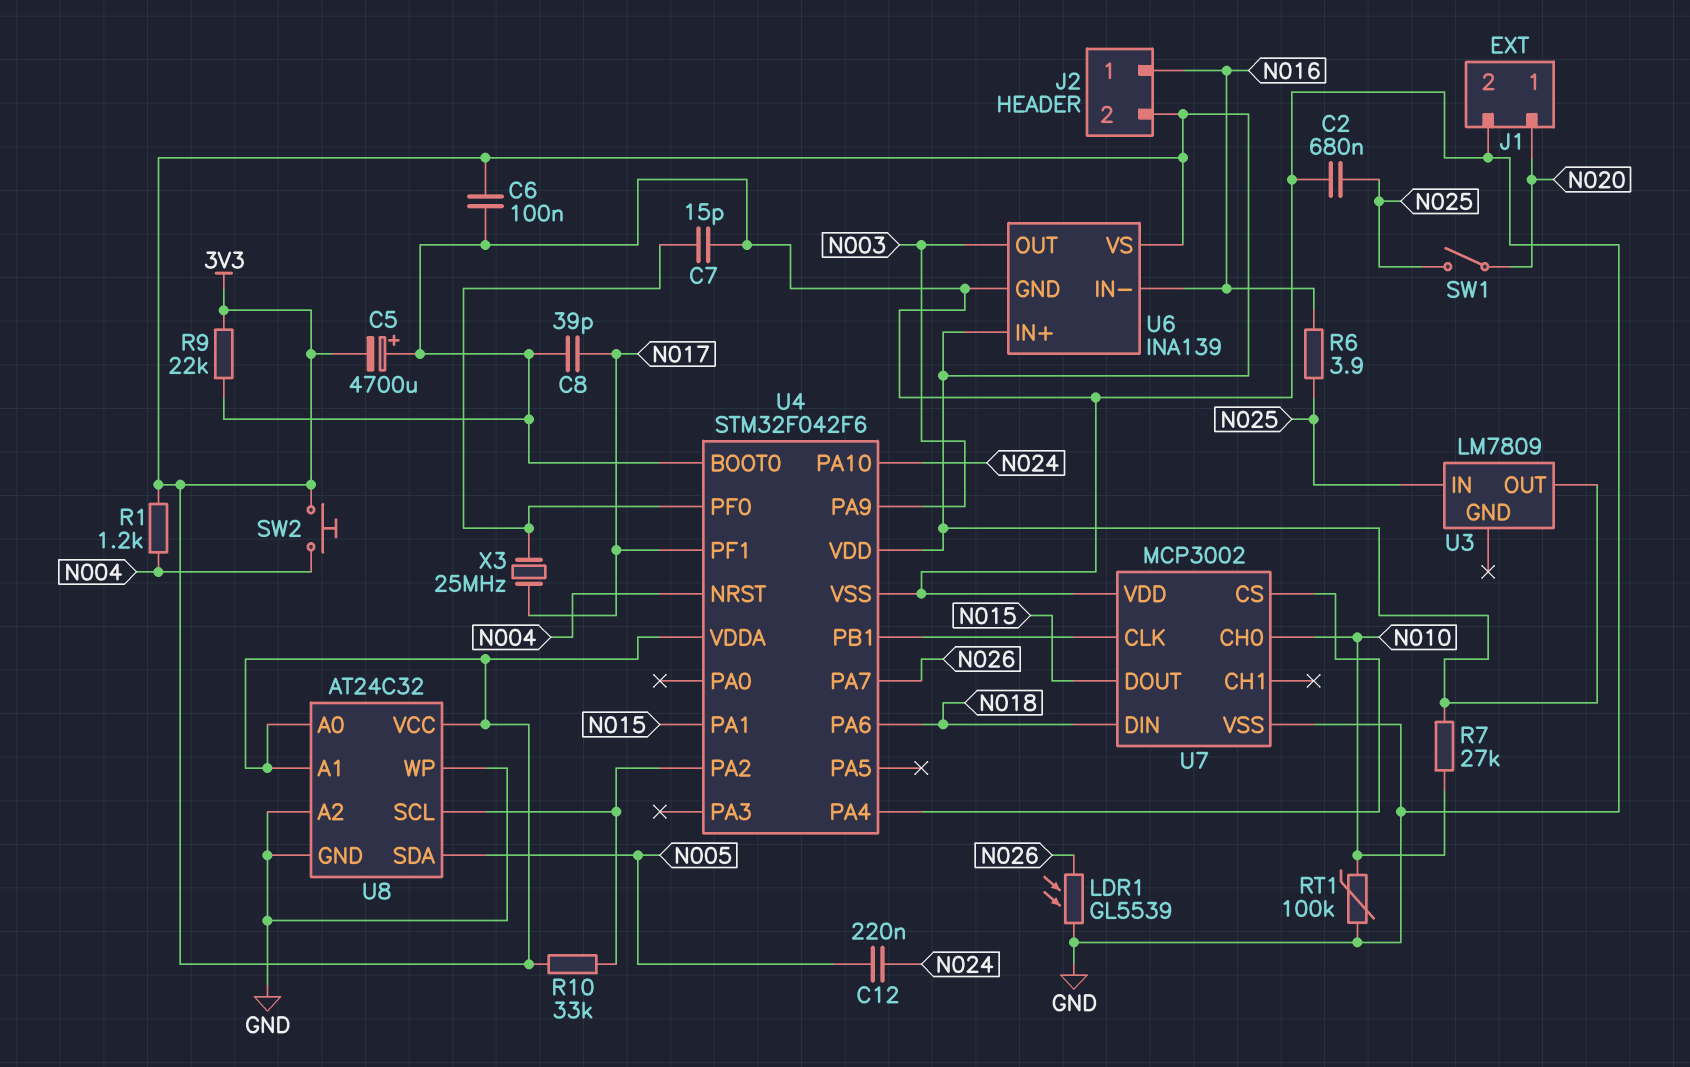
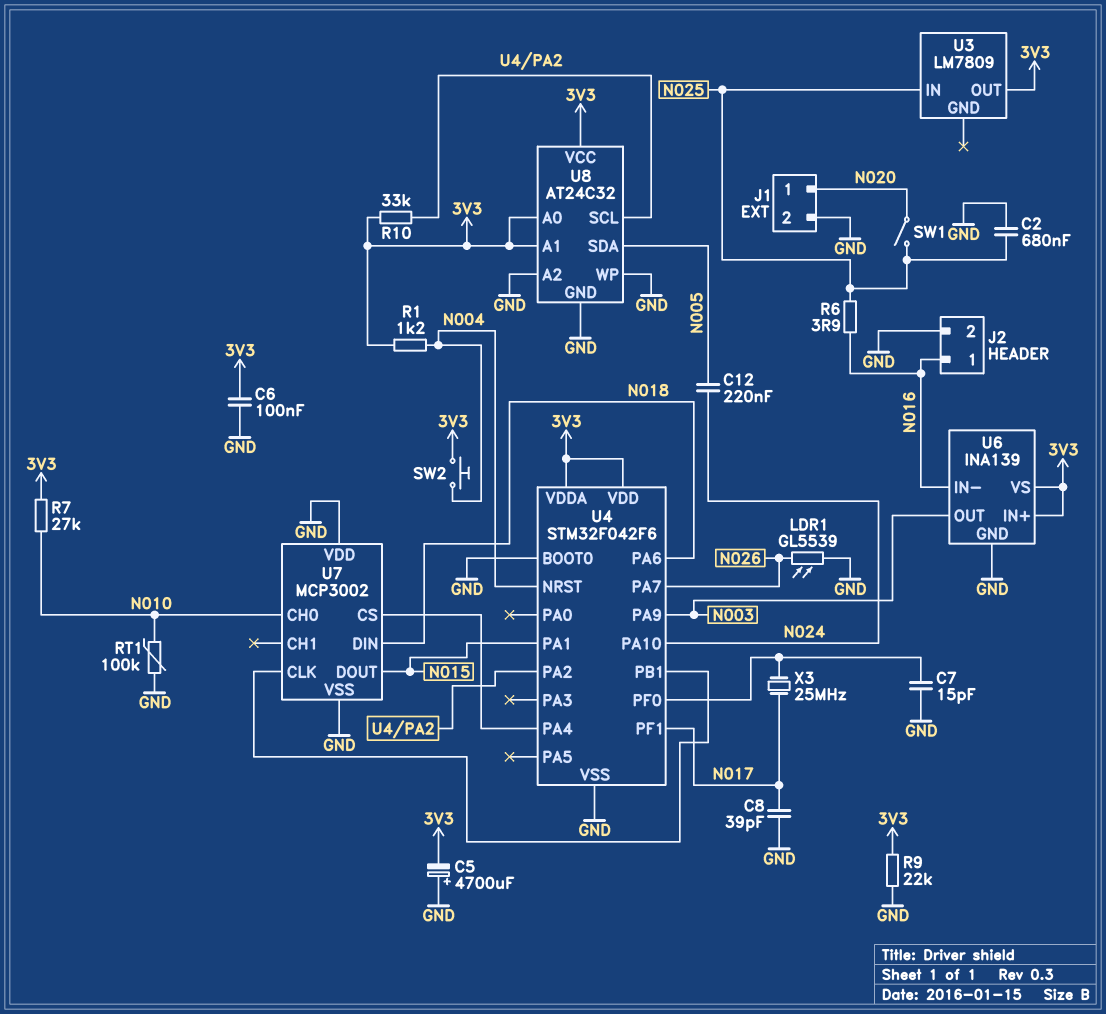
J2 pin 2: 3V3 -> GND

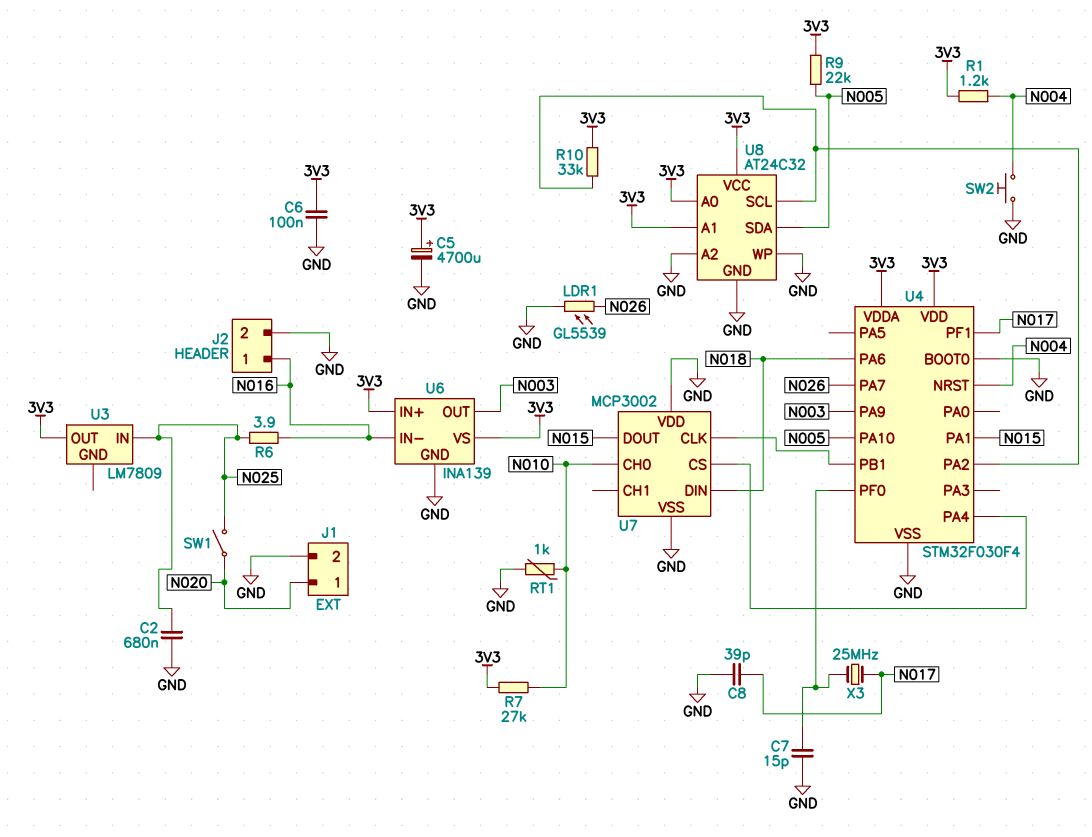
C5: 4700uF (plus GND, minus 3V3) -> 4700uF (plus 3V3, minus GND)
C12: 220nF (N005, N024) -> none
R9: 22k (3V3, GND) -> 22k (3V3, N005)
RT1: 100k (GND, N010) -> 1k (GND, N010)
SW2: button (3V3, N004) -> button (GND, N004)
U4: STM32F042F6 -> STM32F030F4
U4 pin PA10: N024 -> N005

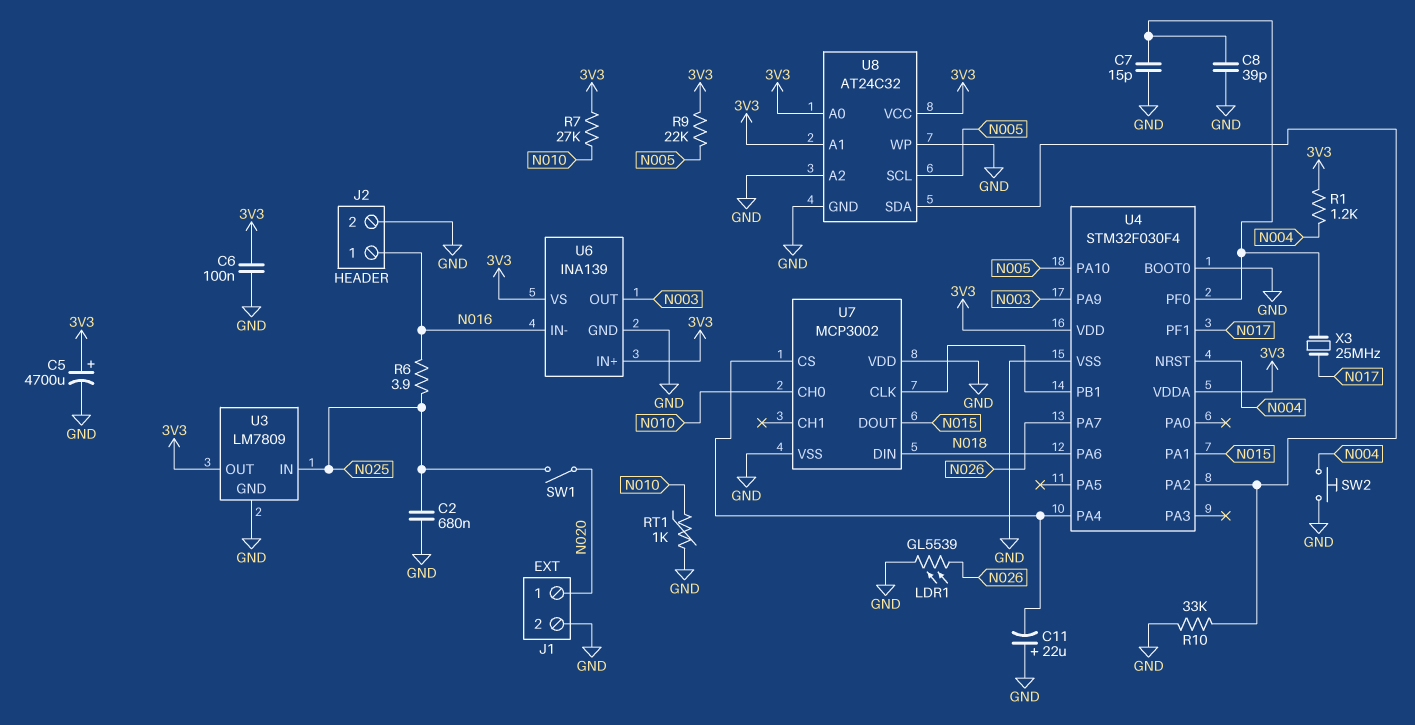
C8: 39pF (GND, N017) -> 39pF (GND, U4/PF0)
C11: none -> 22uF (plus GND, minus U4/PA4)
R10: 33k (3V3, U4/PA2) -> 33k (GND, U4/PA2)
U3 pin GND: none -> GND
U8 pin SCL: U4/PA2 -> N005
U8 pin SDA: N005 -> U4/PA2

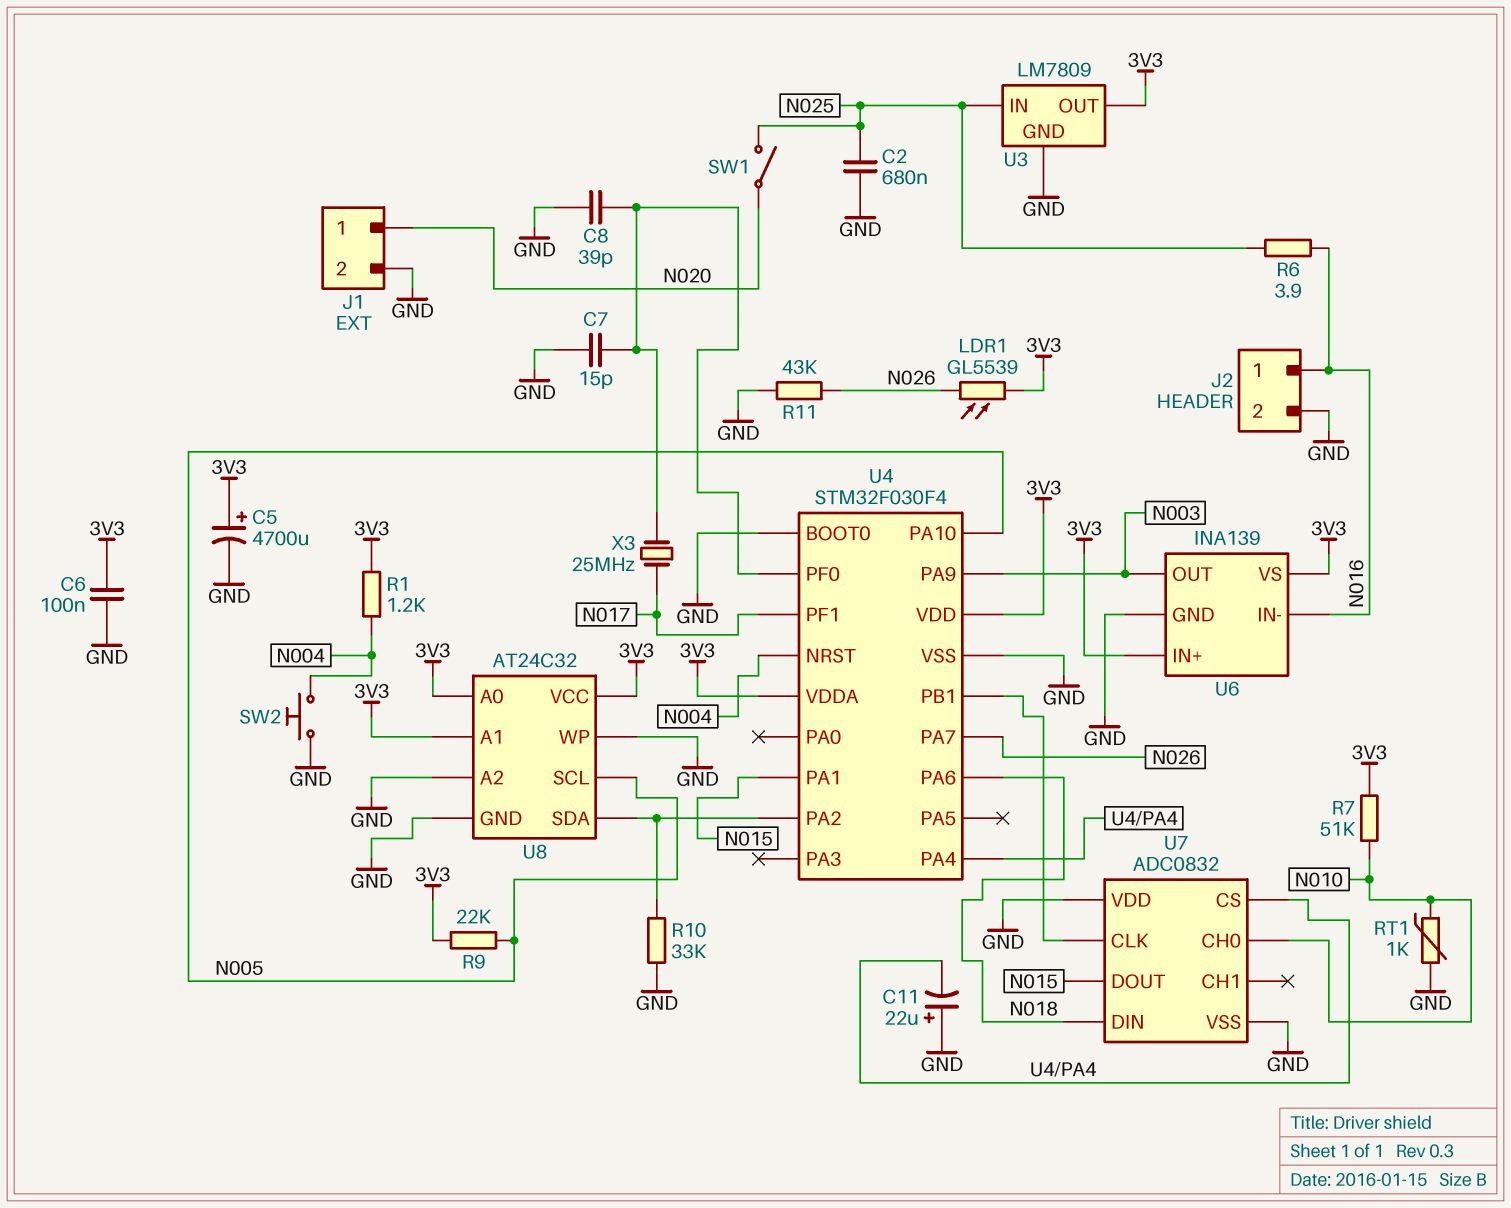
LDR1: GL5539 (GND, N026) -> GL5539 (3V3, N026)
R7: 27k (3V3, N010) -> 51k (3V3, N010)
R11: none -> 43k (GND, N026)
U7: MCP3002 -> ADC0832

